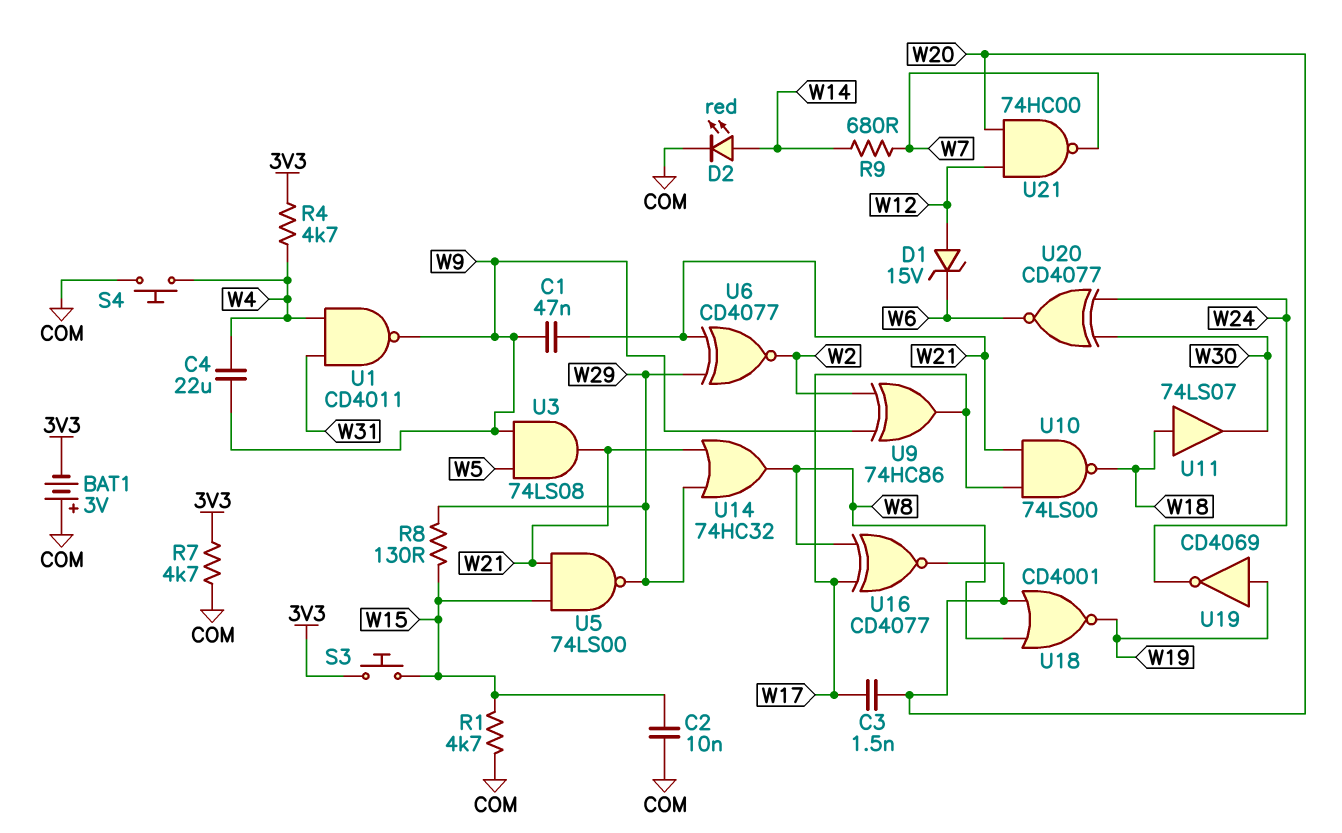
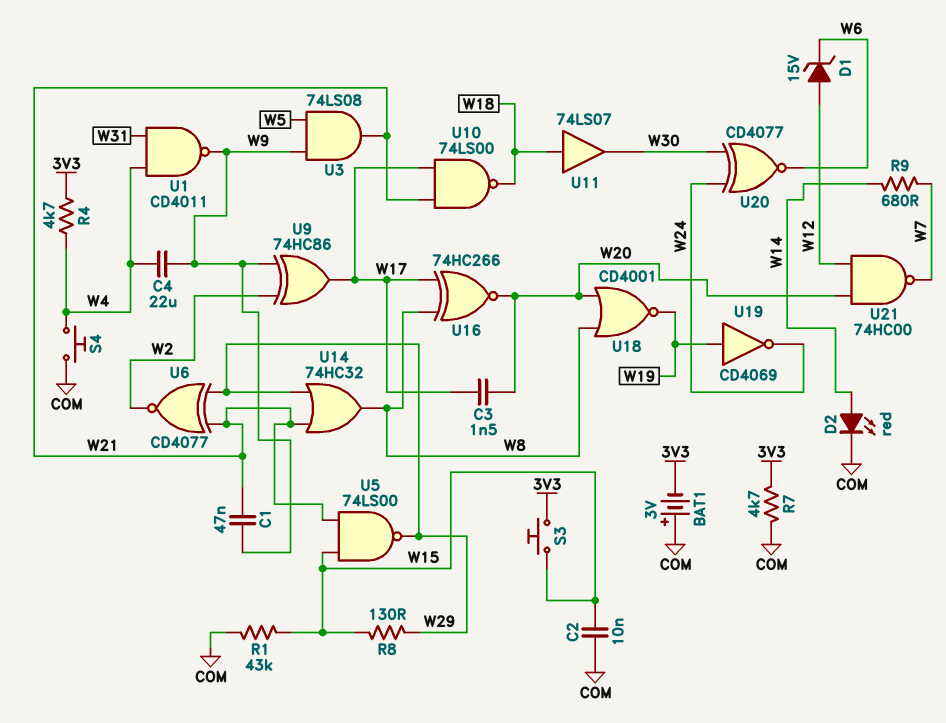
R1: 4.7k (COM, W15) -> 43k (COM, W15)
U16: XNOR CD4077 (in W8, in W17, out W20) -> XNOR 74HC266 (in W8, in W17, out W20)

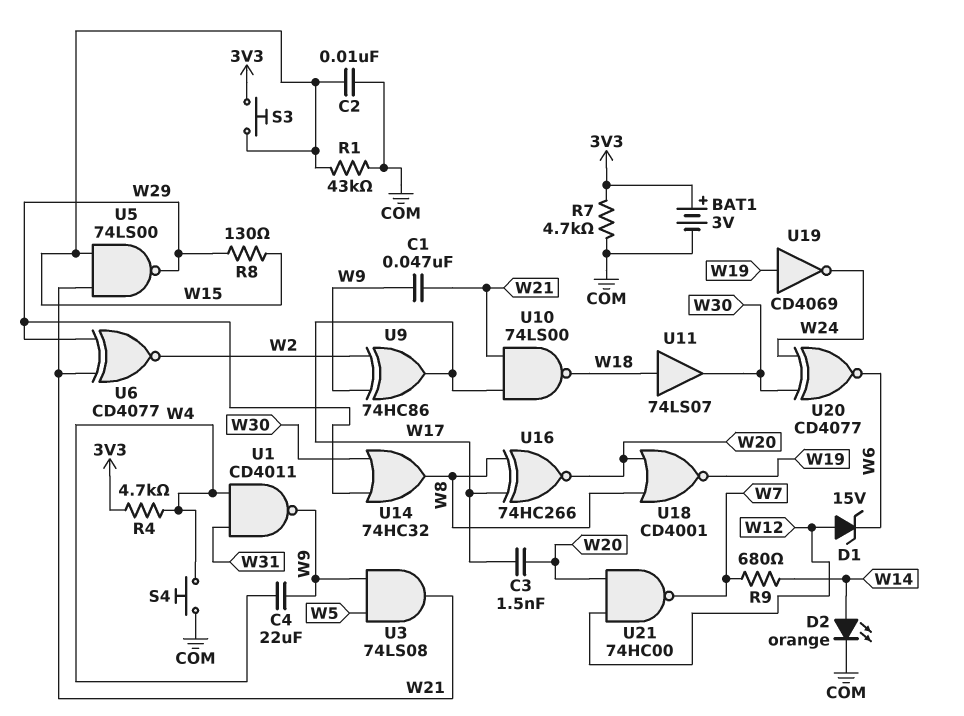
BAT1: 3V (plus COM, minus 3V3) -> 3V (plus 3V3, minus COM)
D2: LED red (A W14, K COM) -> LED orange (A W14, K COM)
U14: OR 74HC32 (in W21, in W29, out W8) -> OR 74HC32 (in W29, in W30, out W8)

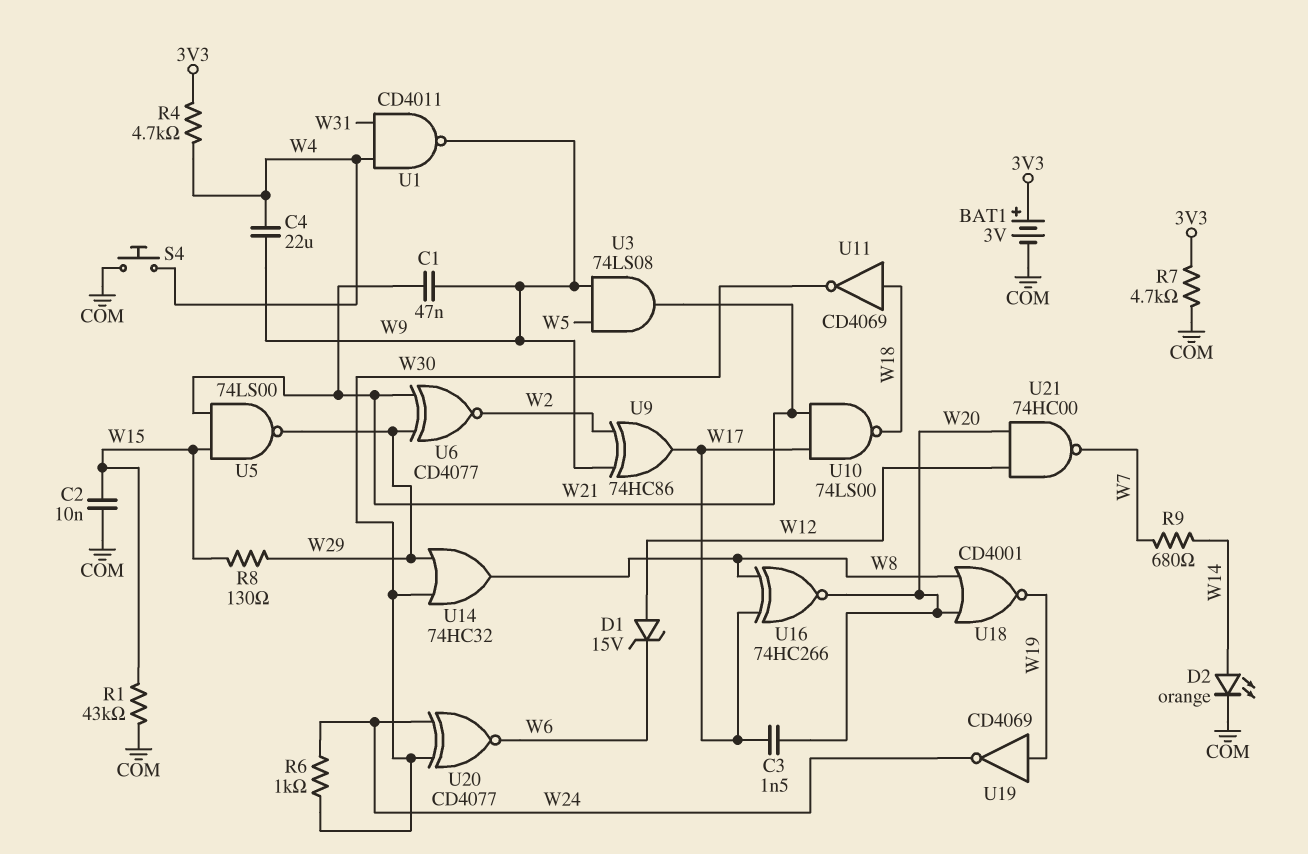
R6: none -> 1k (W24, W30)
S3: button (3V3, W15) -> none
U11: buffer 74LS07 (in W18, out W30) -> NOT CD4069 (in W18, out W30)

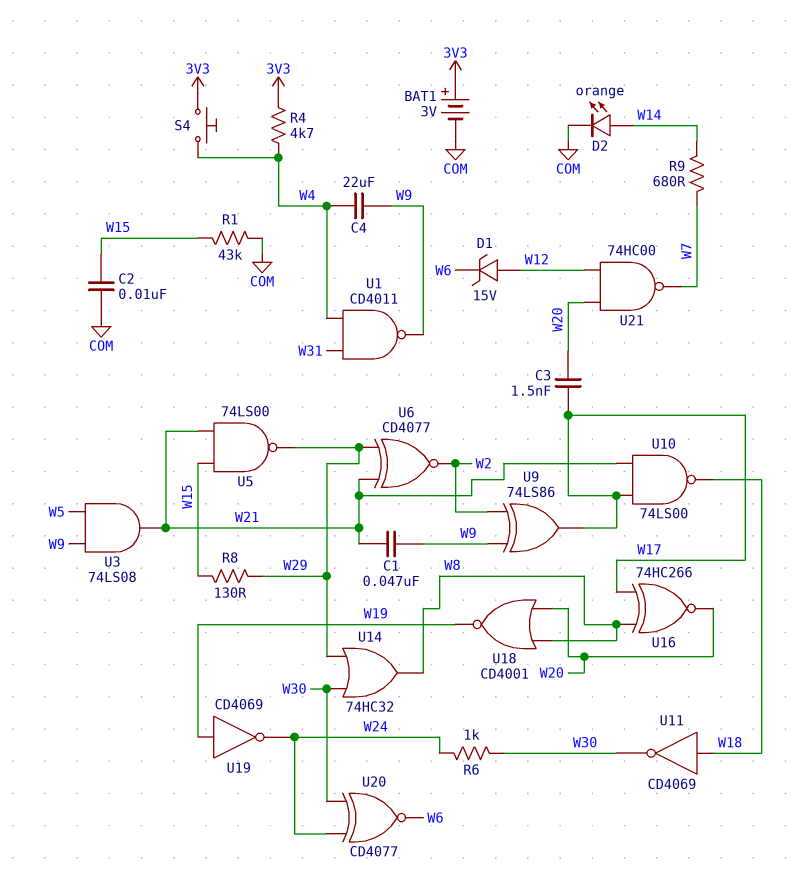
R7: 4.7k (3V3, COM) -> none
S4: button (COM, W4) -> button (3V3, W4)
U9: XOR 74HC86 (in W2, in W9, out W17) -> XOR 74LS86 (in W2, in W9, out W17)

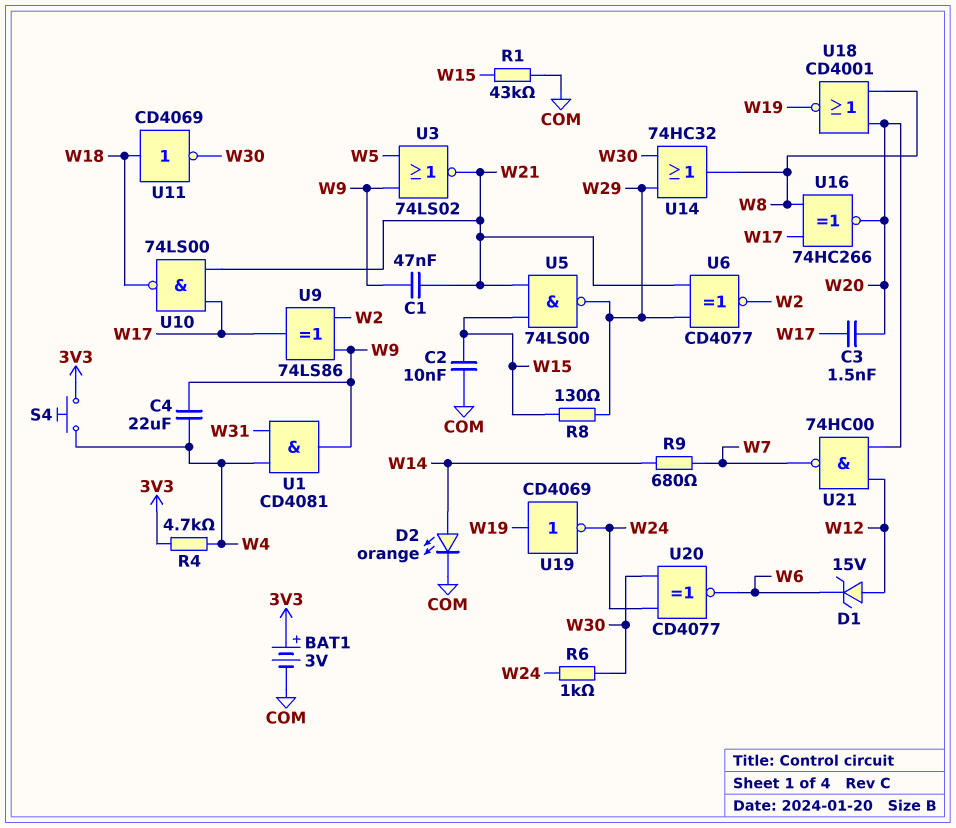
U1: NAND CD4011 (in W4, in W31, out W9) -> AND CD4081 (in W4, in W31, out W9)
U3: AND 74LS08 (in W5, in W9, out W21) -> NOR 74LS02 (in W5, in W9, out W21)

